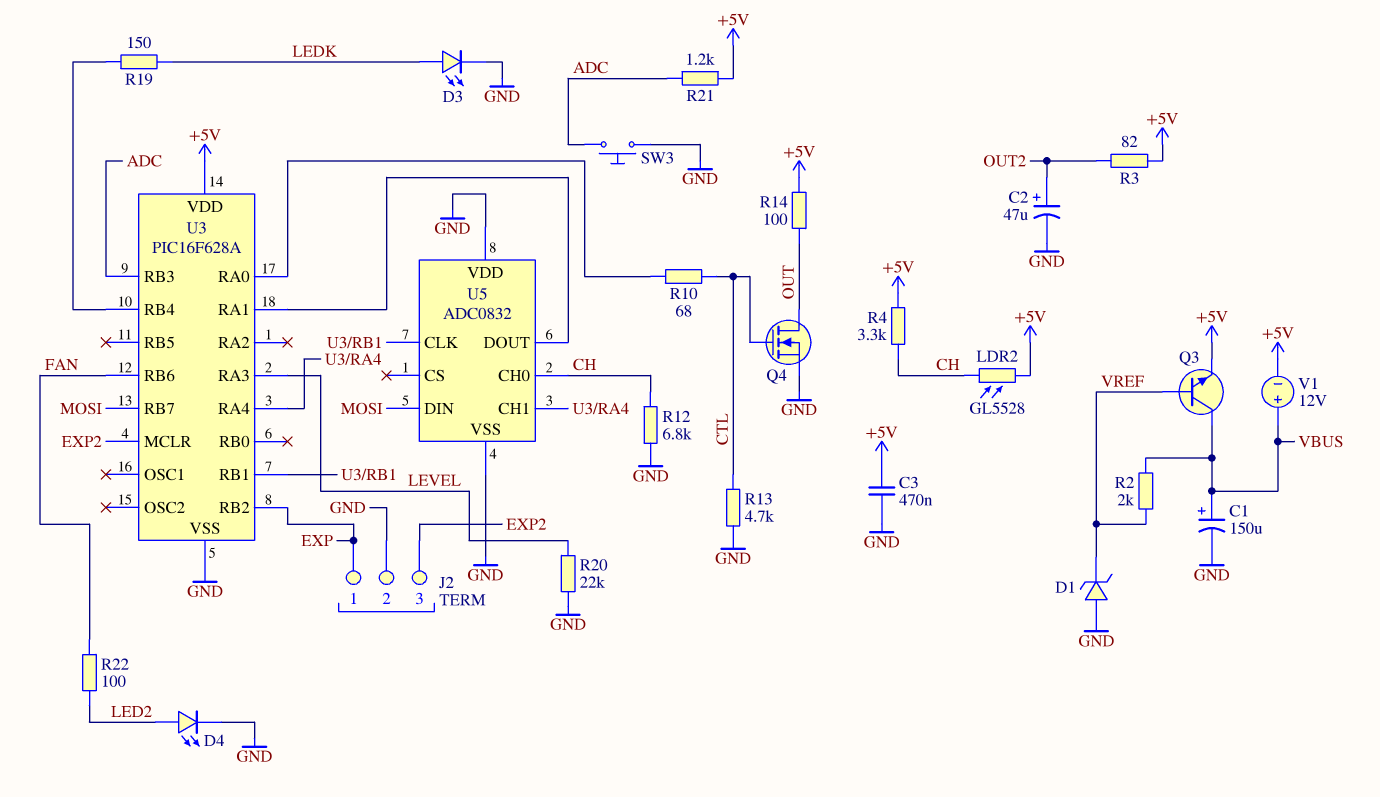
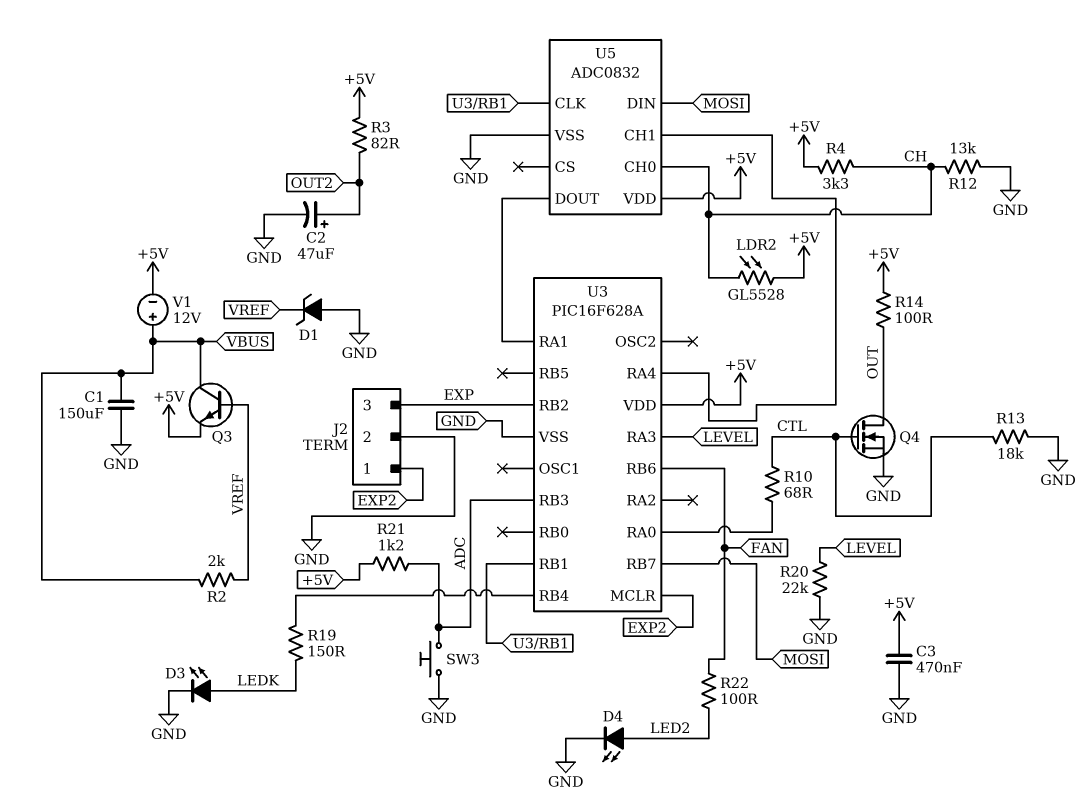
C1: 150uF (plus VBUS, minus GND) -> 150uF (GND, VBUS)
J2 pin 1: EXP -> EXP2
J2 pin 3: EXP2 -> EXP
R12: 6.8k (CH, GND) -> 13k (CH, GND)
R13: 4.7k (CTL, GND) -> 18k (CTL, GND)
U5 pin VDD: GND -> +5V

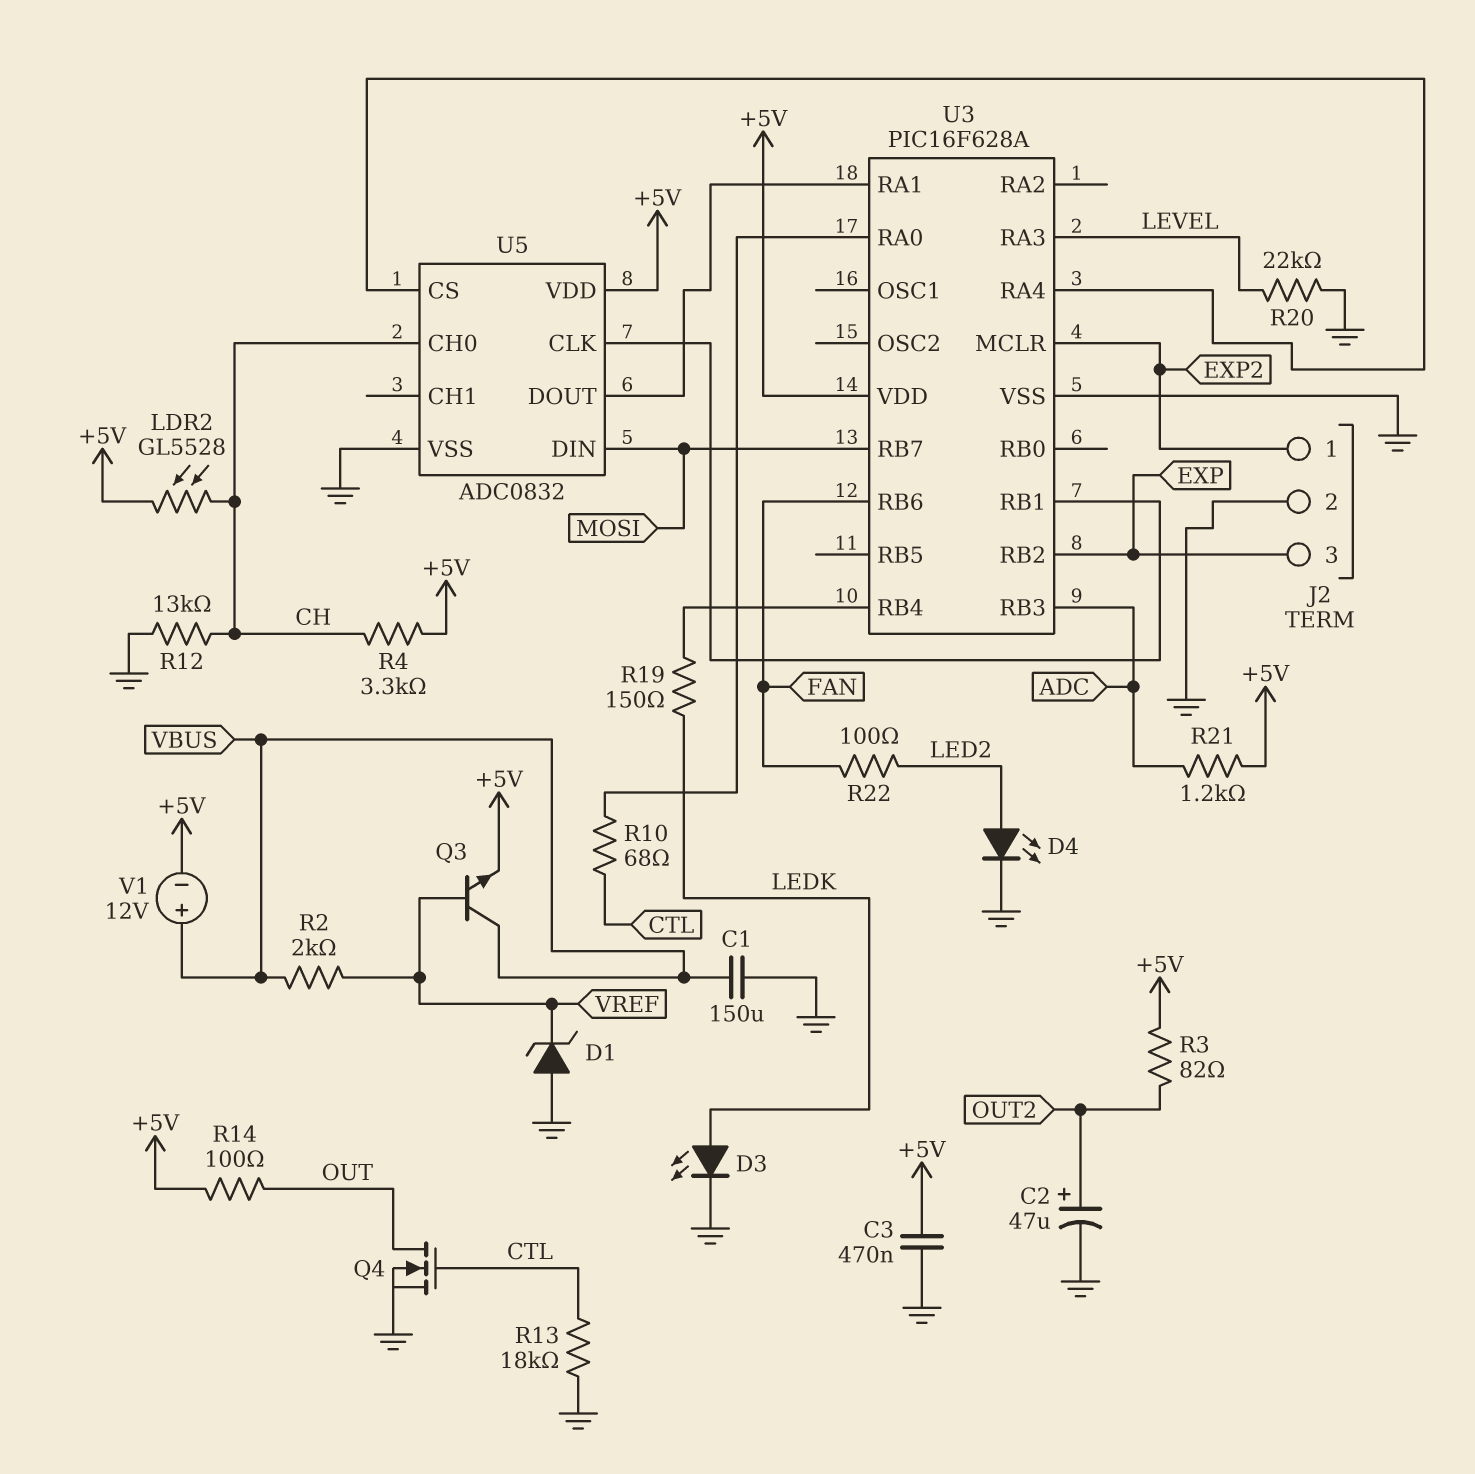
SW3: button (ADC, GND) -> none
U5 pin CH1: U3/RA4 -> none
U5 pin CS: none -> U3/RA4

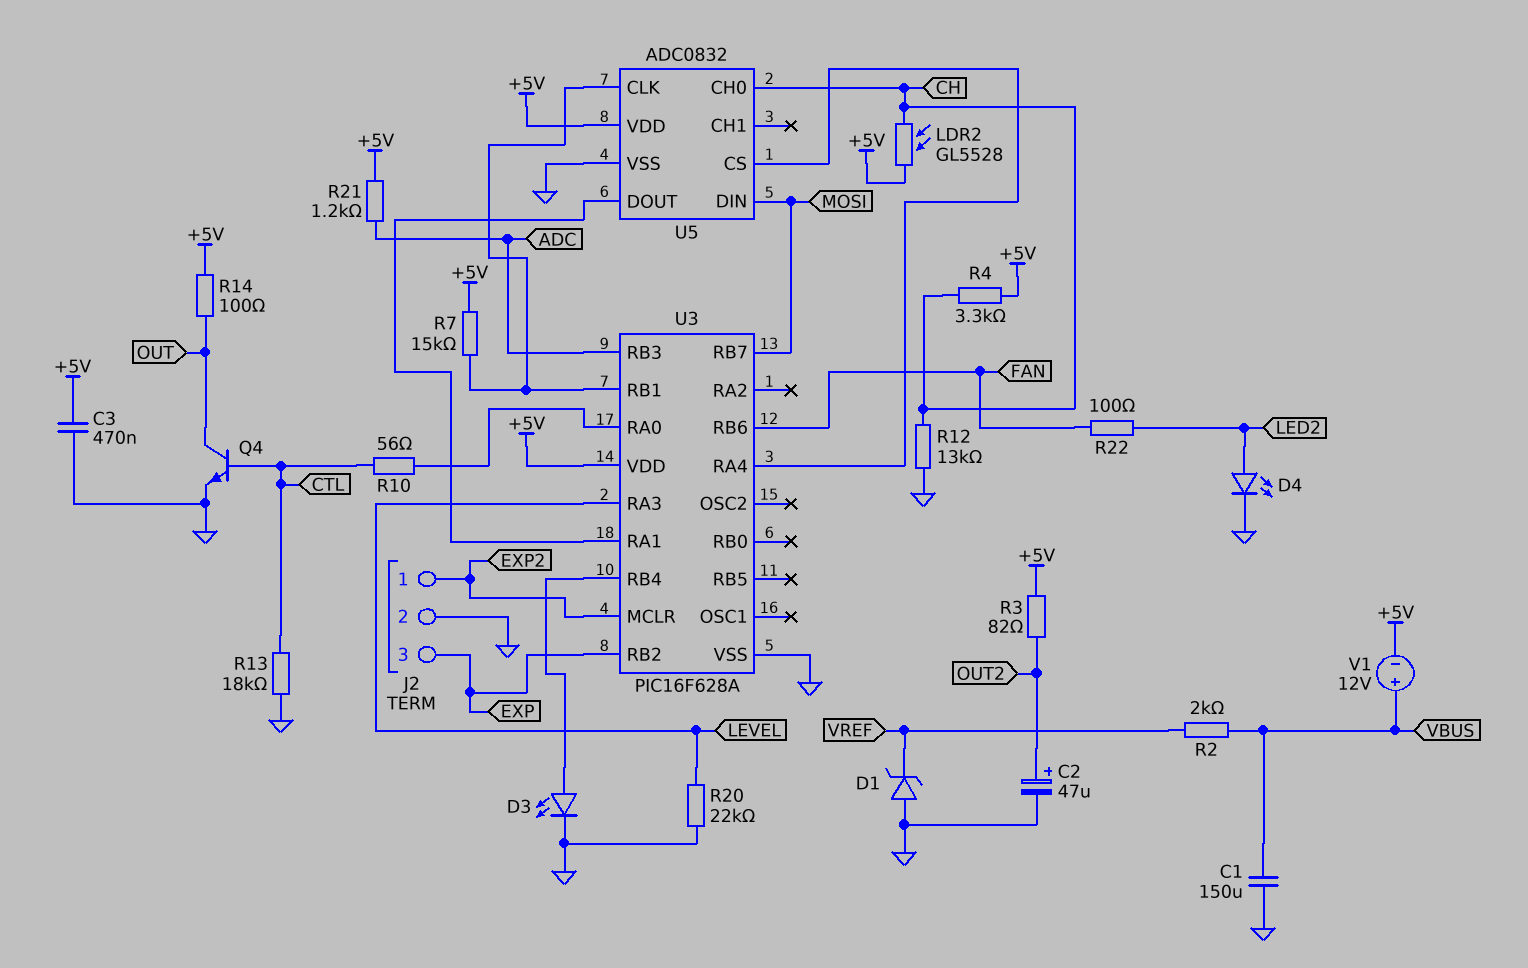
D3: LED (A LEDK, K GND) -> LED (A U3/RB4, K GND)
Q3: NPN (B VREF, C VBUS, E +5V) -> none
Q4: NMOS (G CTL, D OUT, S GND) -> NPN (B CTL, C OUT, E GND)
R7: none -> 15k (+5V, U3/RB1)
R10: 68 (CTL, U3/RA0) -> 56 (CTL, U3/RA0)
R19: 150 (LEDK, U3/RB4) -> none

